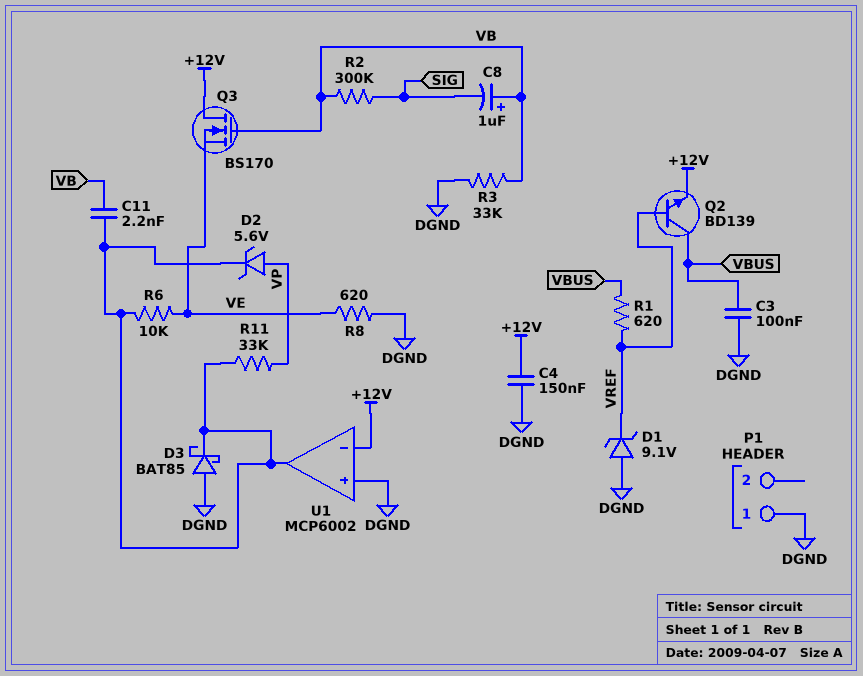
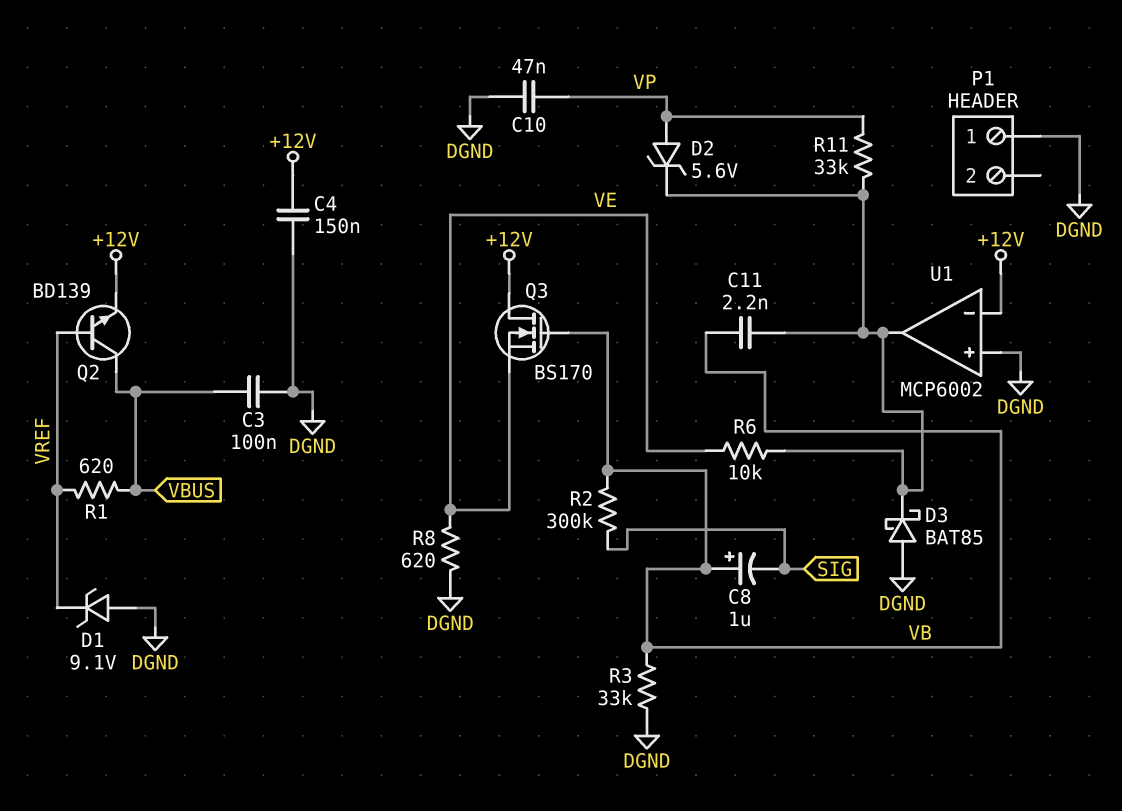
C10: none -> 47nF (DGND, VP)

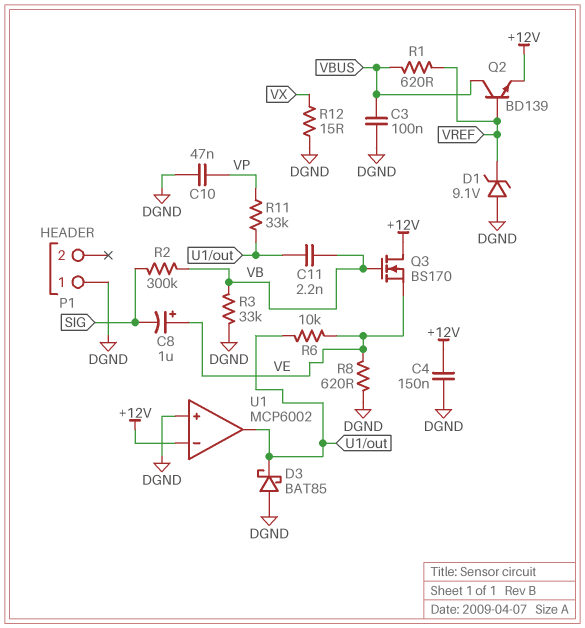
C8: 1uF (plus VB, minus SIG) -> 1uF (plus VE, minus SIG)
D2: zener 5.6V (A VP, K U1/out) -> none
R12: none -> 15 (DGND, VX)

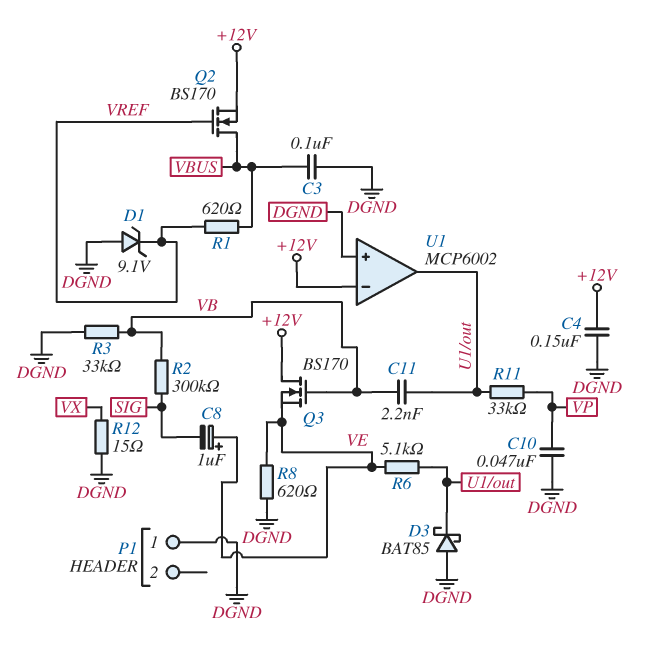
Q2: NPN BD139 (B VREF, C VBUS, E +12V) -> NMOS BS170 (G VREF, D VBUS, S +12V)
R6: 10k (U1/out, VE) -> 5.1k (U1/out, VE)

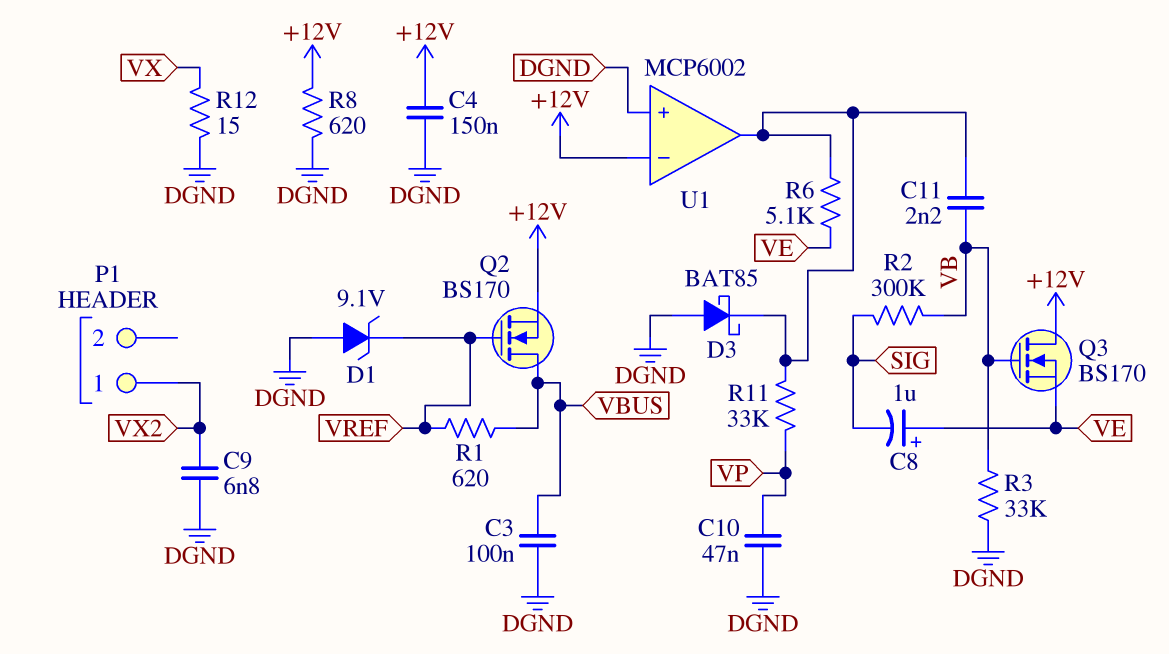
C9: none -> 6.8nF (DGND, VX2)
P1 pin 1: DGND -> VX2
R8: 620 (DGND, VE) -> 620 (+12V, DGND)

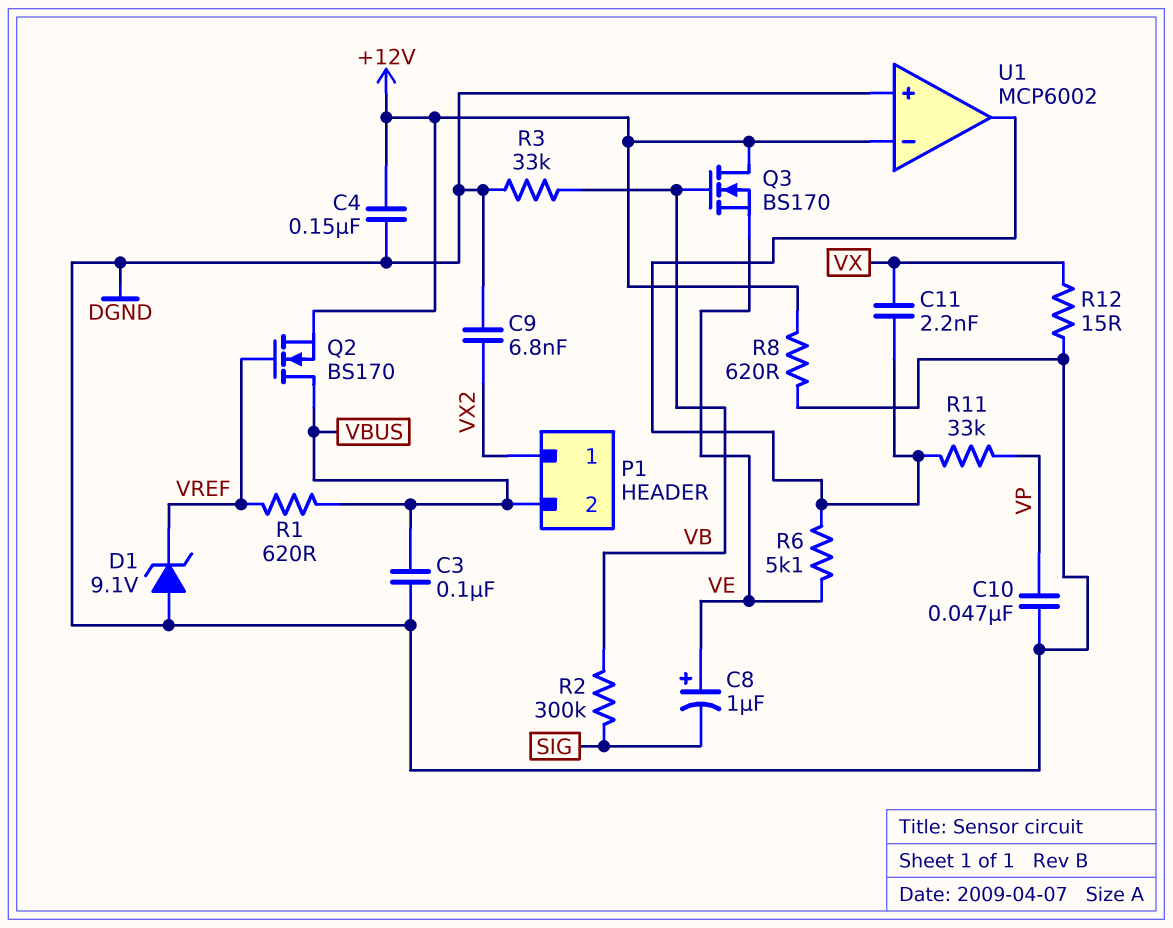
C11: 2.2nF (U1/out, VB) -> 2.2nF (U1/out, VX)
D3: schottky BAT85 (A DGND, K U1/out) -> none
P1 pin 2: none -> VBUS

